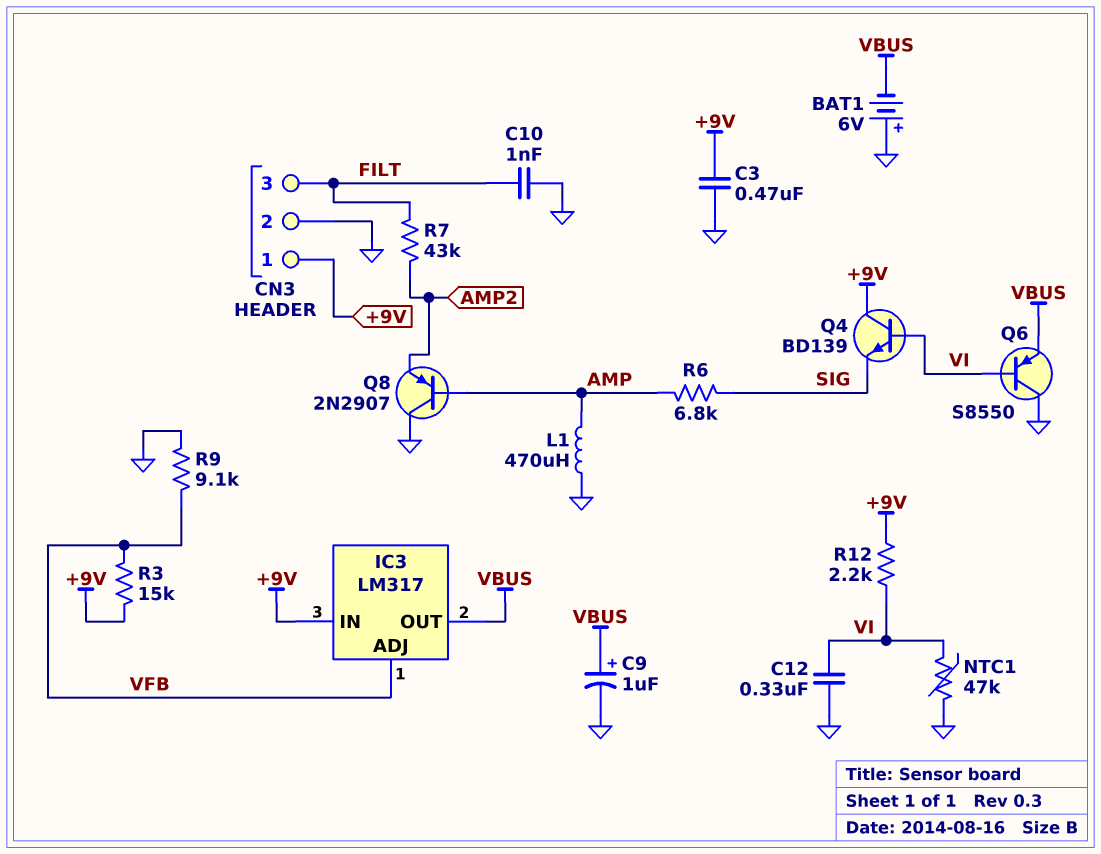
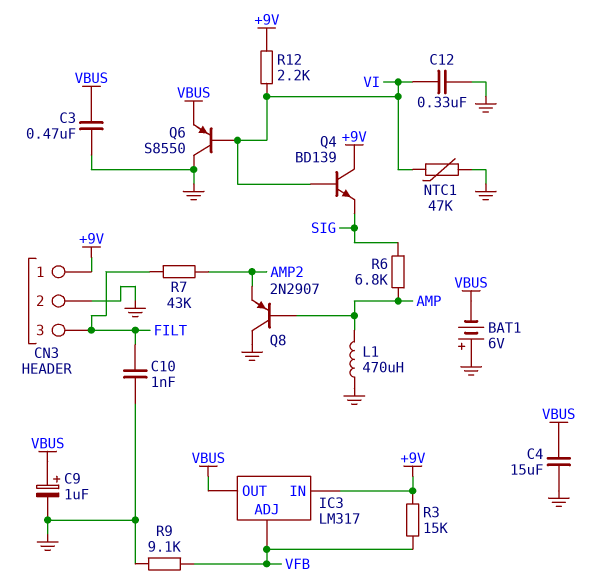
C3: 470nF (+9V, GND) -> 470nF (GND, VBUS)
C4: none -> 15uF (GND, VBUS)

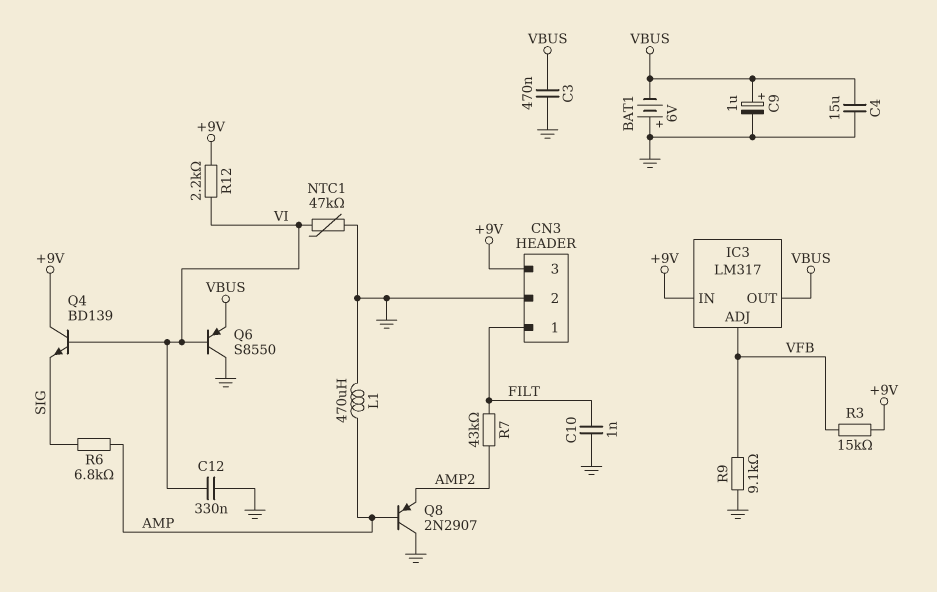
CN3 pin 1: +9V -> FILT
CN3 pin 3: FILT -> +9V

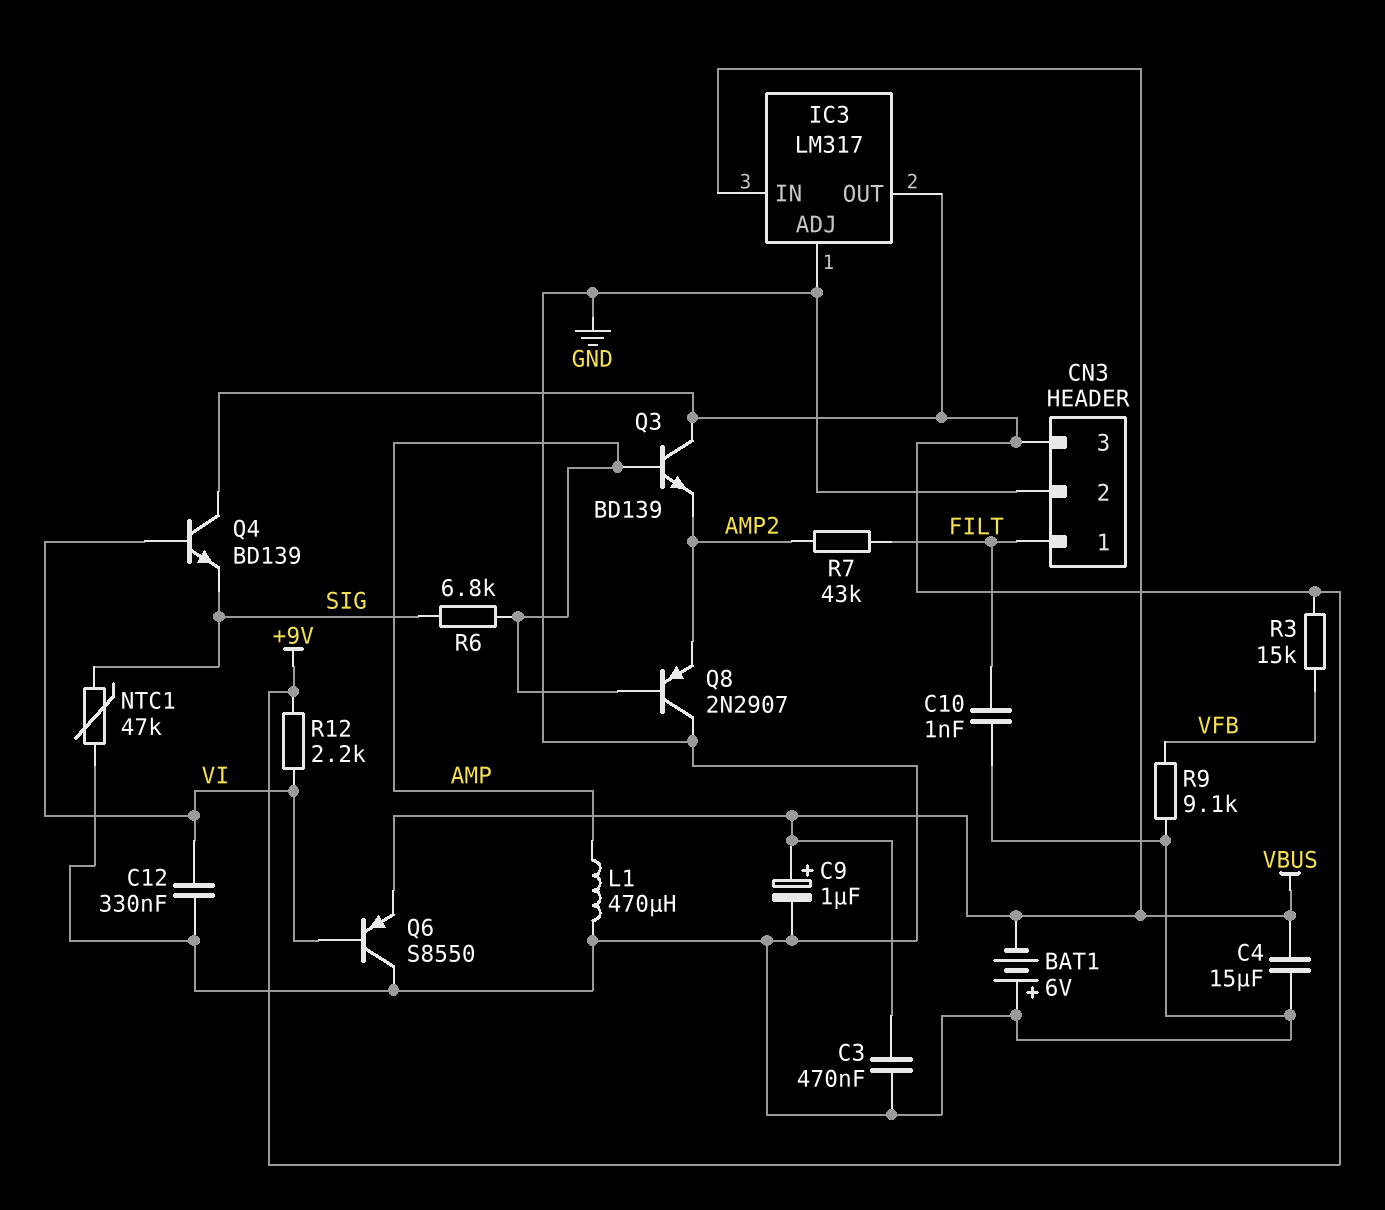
IC3 pin ADJ: VFB -> GND
IC3 pin IN: +9V -> VBUS
IC3 pin OUT: VBUS -> +9V
NTC1: 47k (GND, VI) -> 47k (GND, SIG)
Q3: none -> NPN BD139 (B AMP, C +9V, E AMP2)

